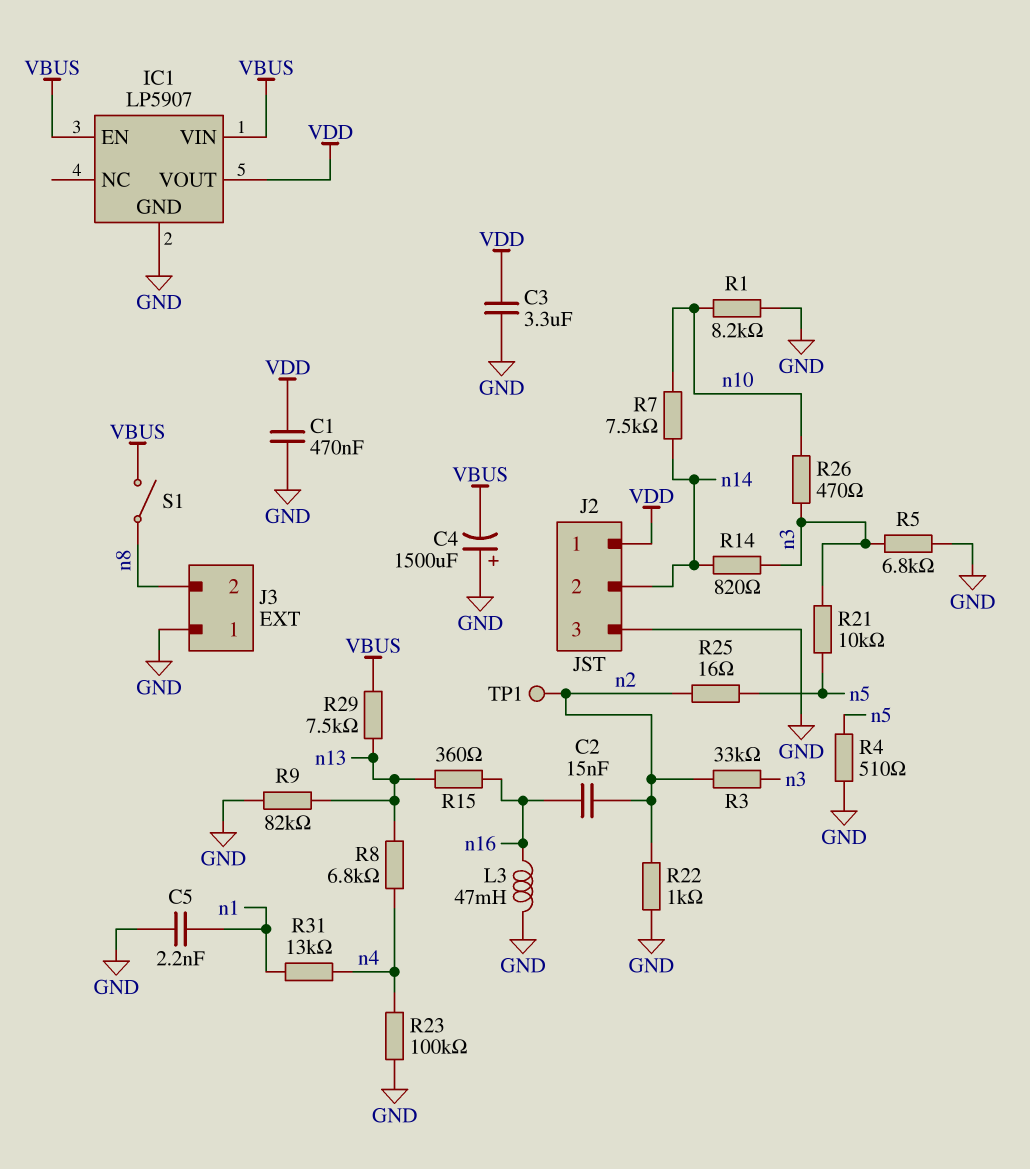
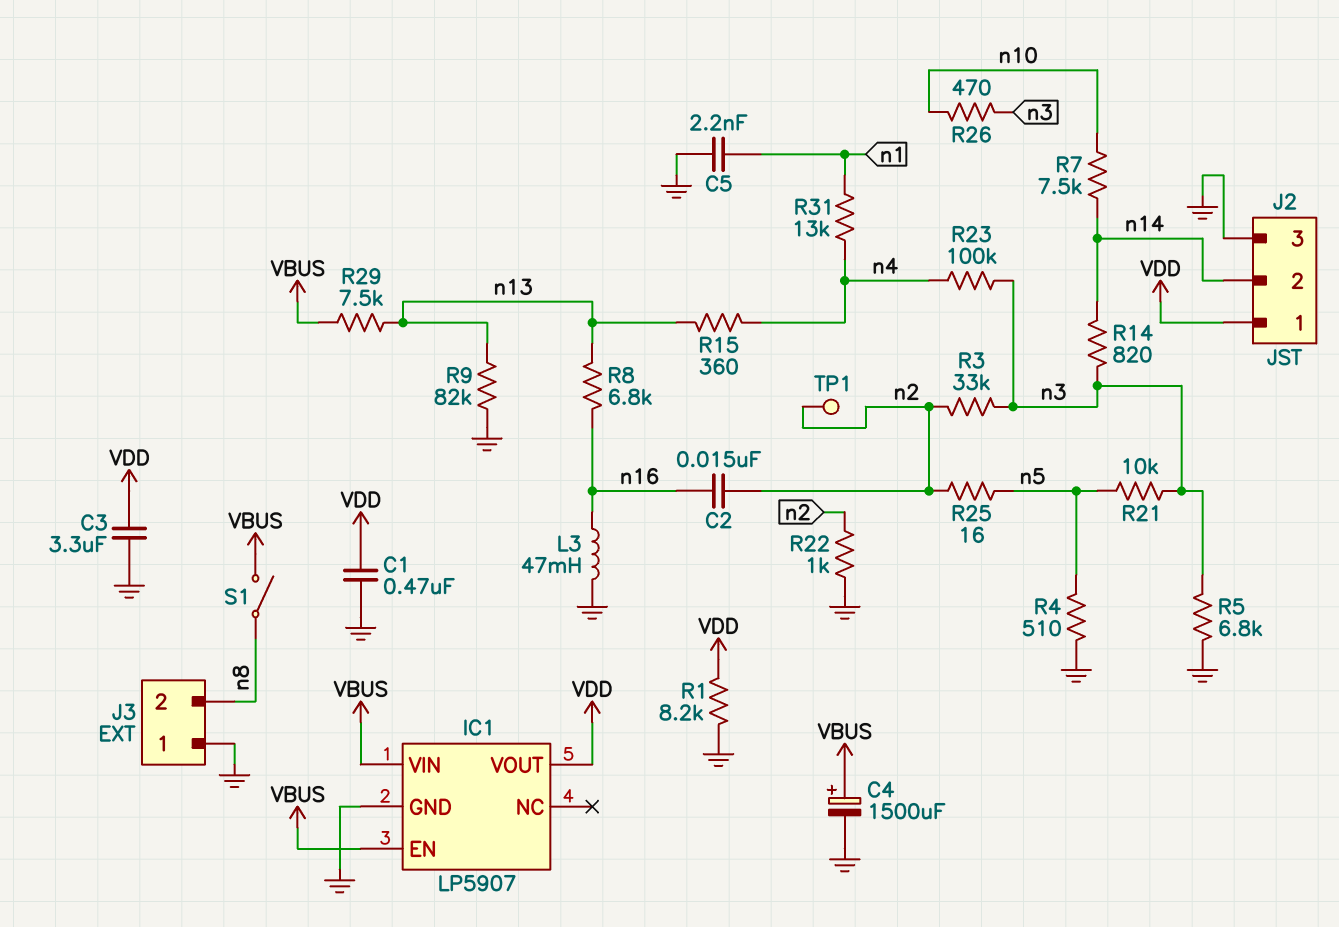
C4: 1500uF (plus GND, minus VBUS) -> 1500uF (plus VBUS, minus GND)
R1: 8.2k (GND, n10) -> 8.2k (GND, VDD)
R8: 6.8k (n4, n13) -> 6.8k (n13, n16)
R15: 360 (n13, n16) -> 360 (n4, n13)
R23: 100k (GND, n4) -> 100k (n3, n4)

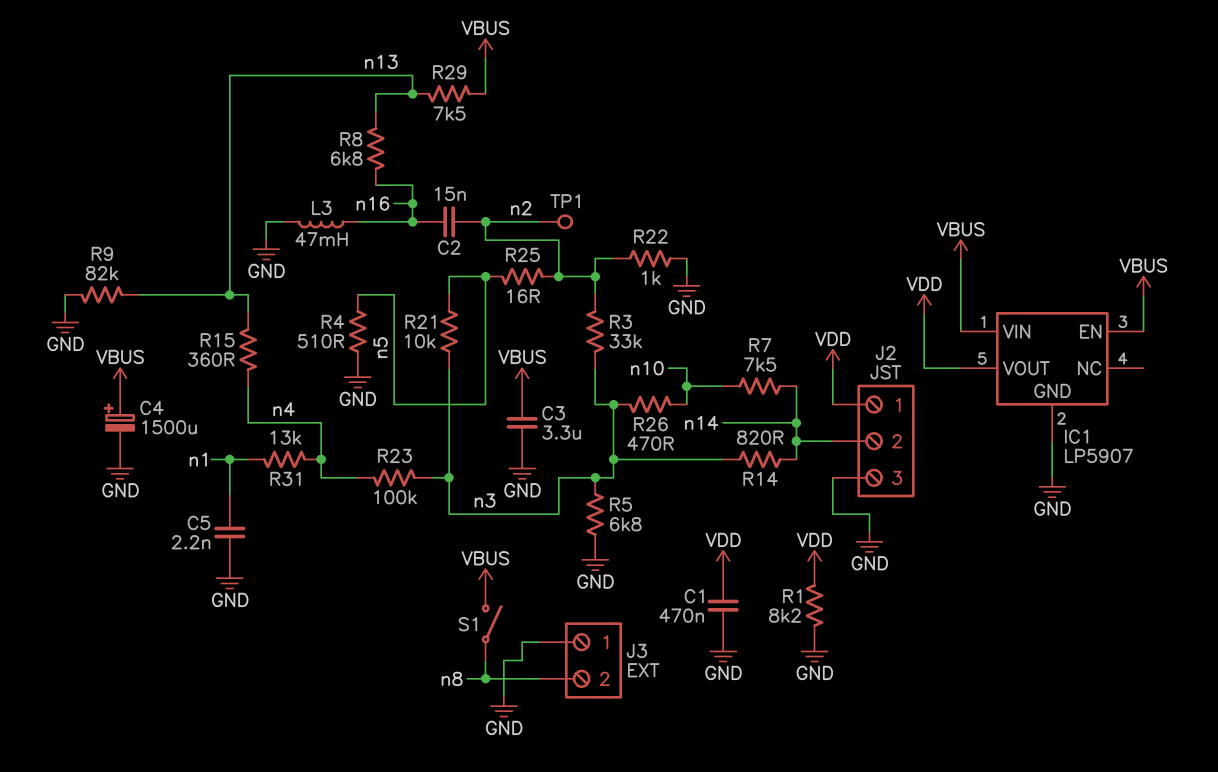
C3: 3.3uF (GND, VDD) -> 3.3uF (GND, VBUS)

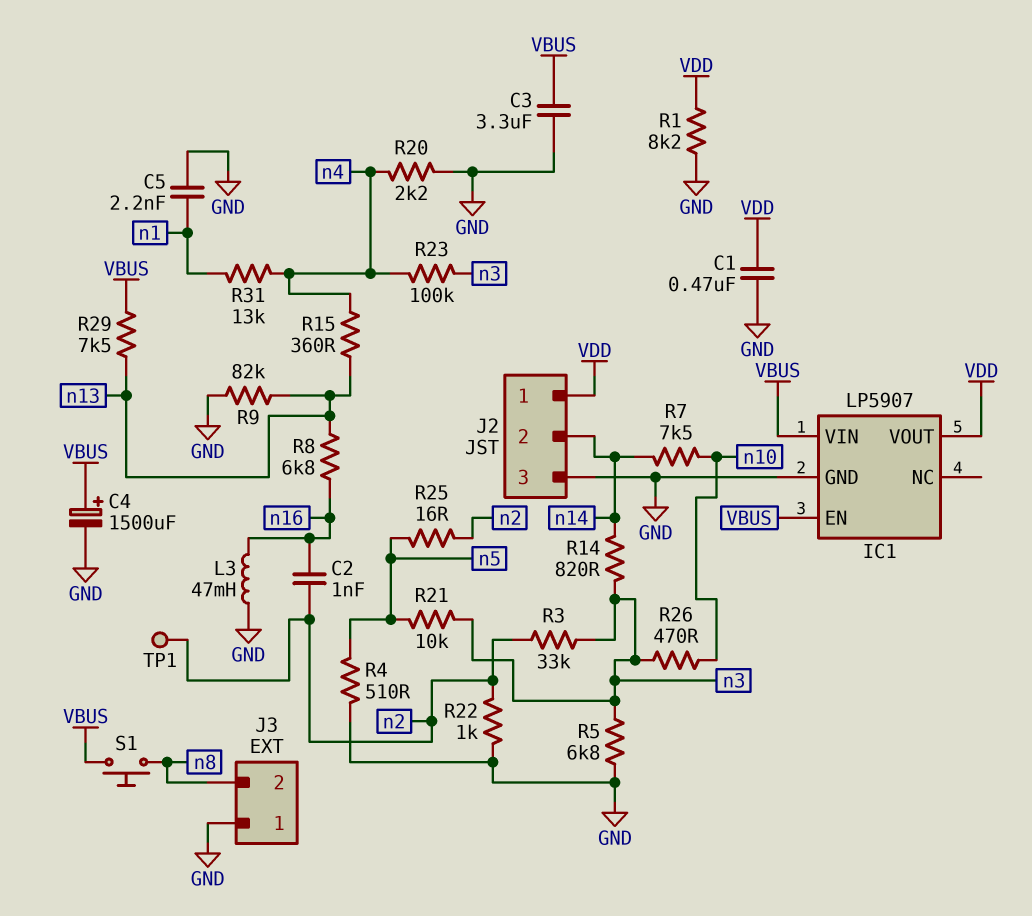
C2: 15nF (n2, n16) -> 1nF (n2, n16)
R20: none -> 2.2k (GND, n4)
S1: switch (VBUS, n8) -> button (VBUS, n8)

